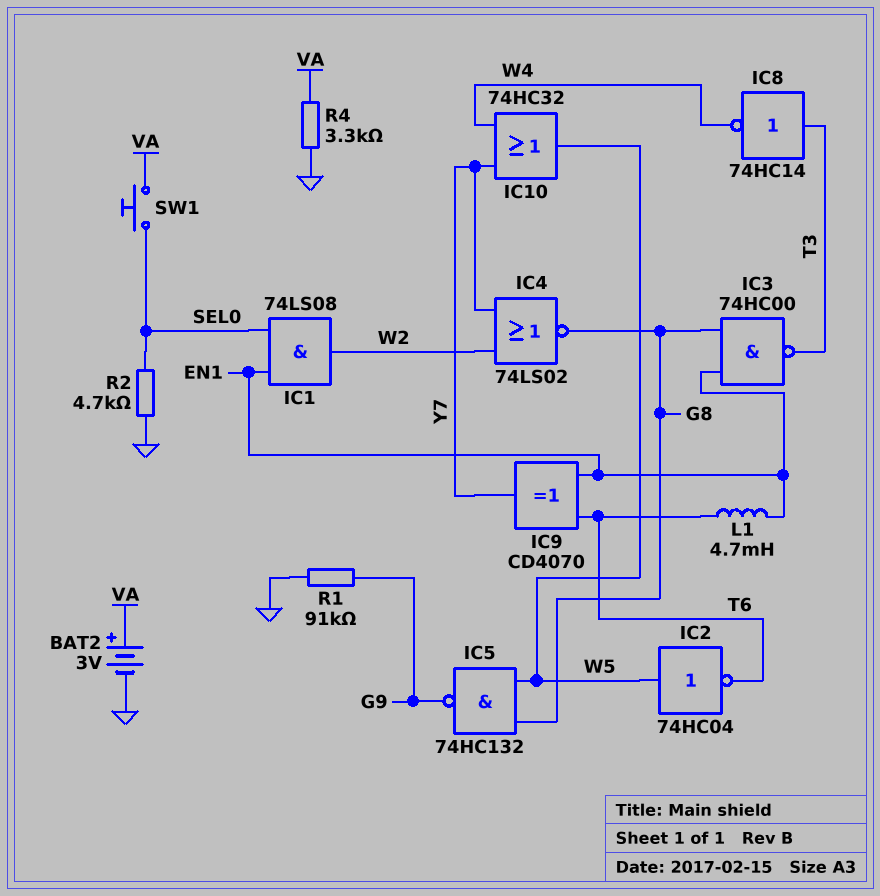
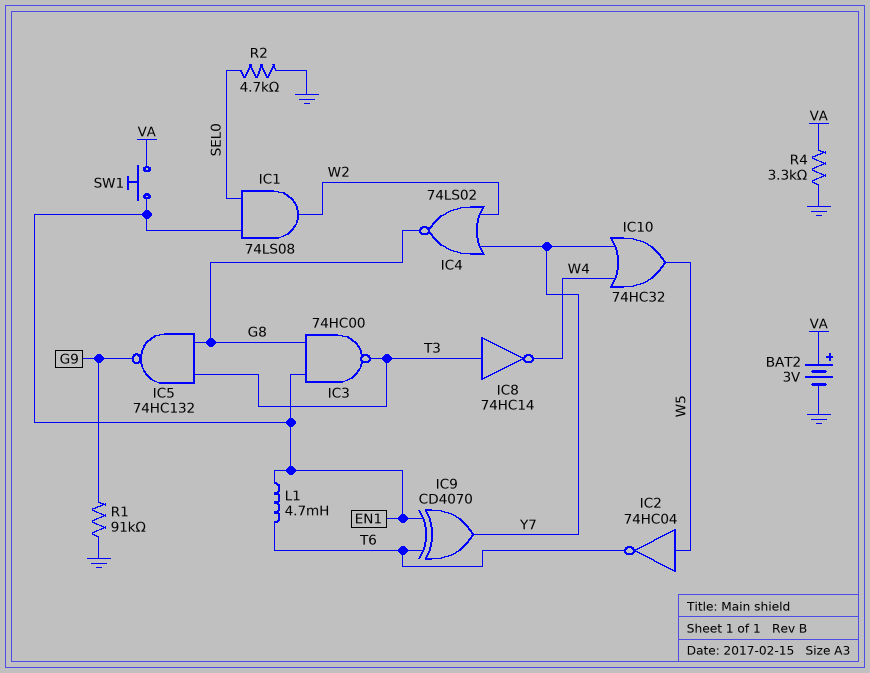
IC5: NAND 74HC132 (in G8, in W5, out G9) -> NAND 74HC132 (in G8, in T3, out G9)
SW1: button (SEL0, VA) -> button (EN1, VA)

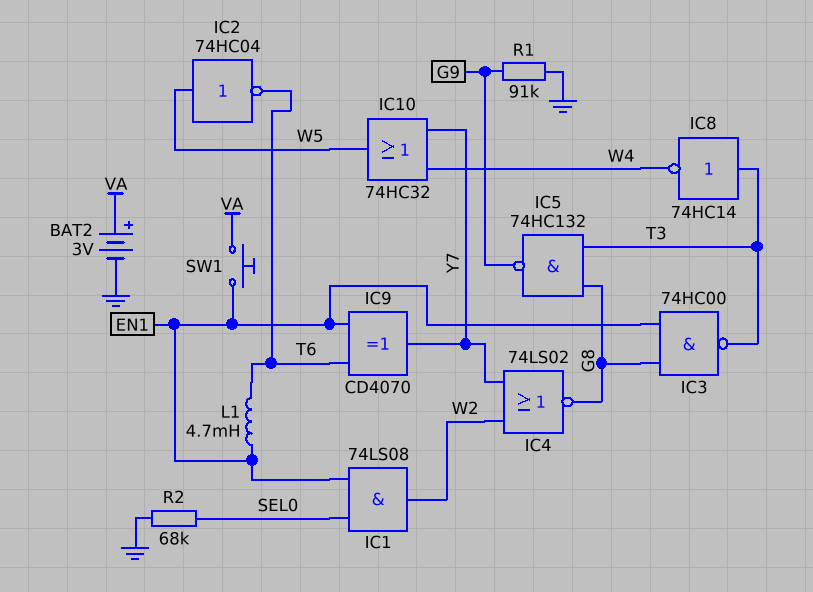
R2: 4.7k (GND, SEL0) -> 68k (GND, SEL0)
R4: 3.3k (GND, VA) -> none

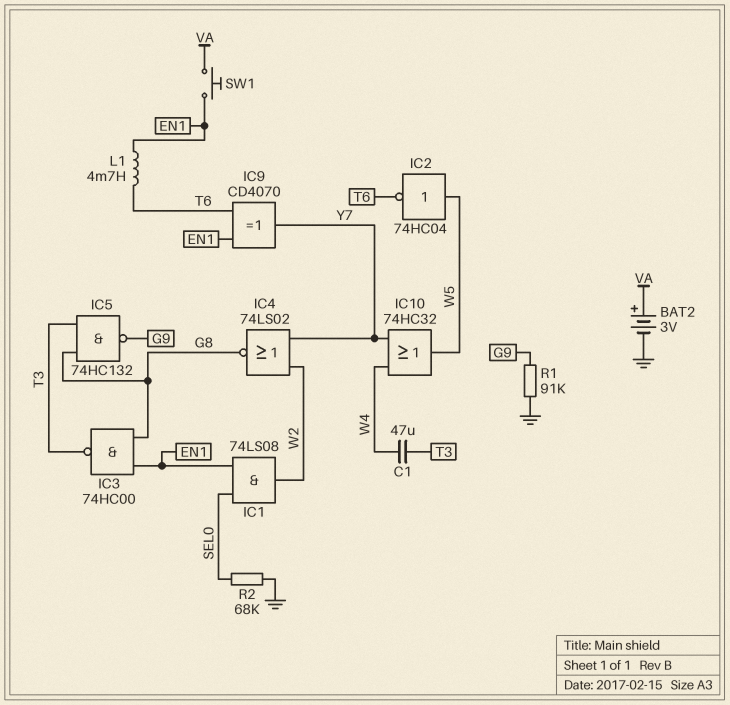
C1: none -> 47uF (T3, W4)
IC8: NOT 74HC14 (in T3, out W4) -> none

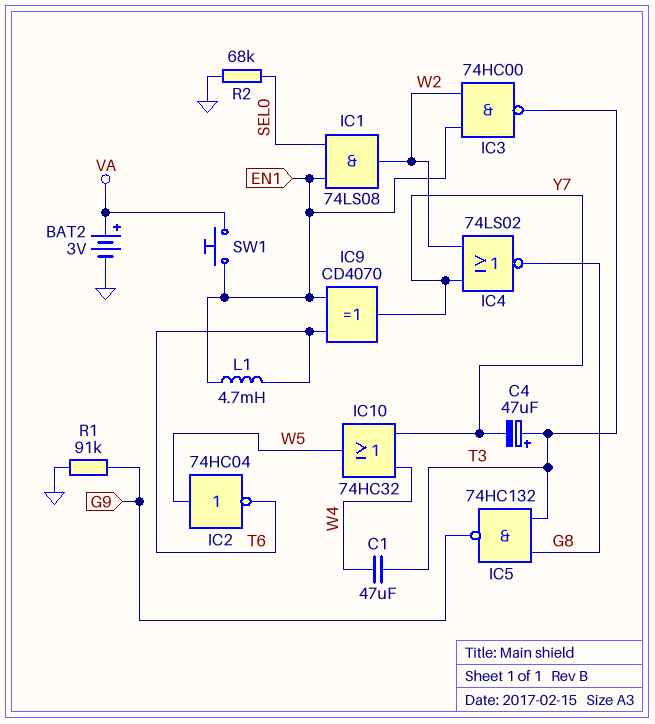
C4: none -> 47uF (plus T3, minus Y7)
IC3: NAND 74HC00 (in EN1, in G8, out T3) -> NAND 74HC00 (in EN1, in W2, out T3)

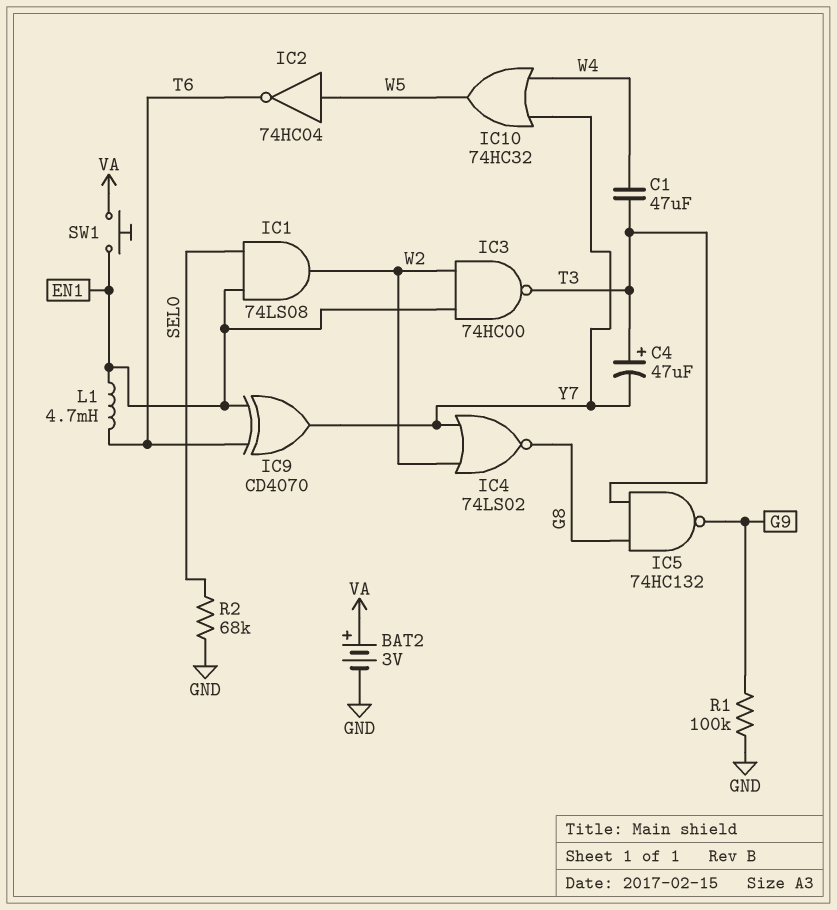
R1: 91k (G9, GND) -> 100k (G9, GND)

